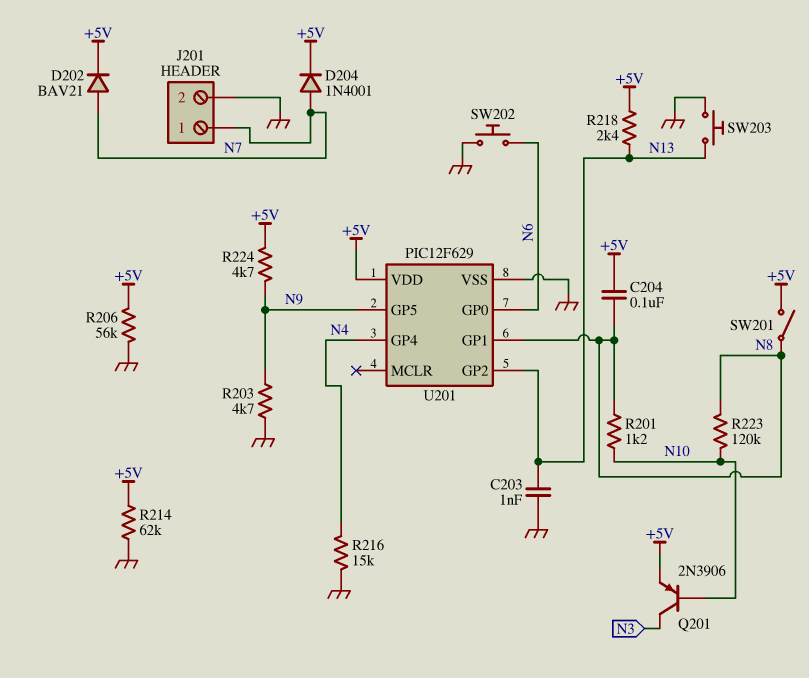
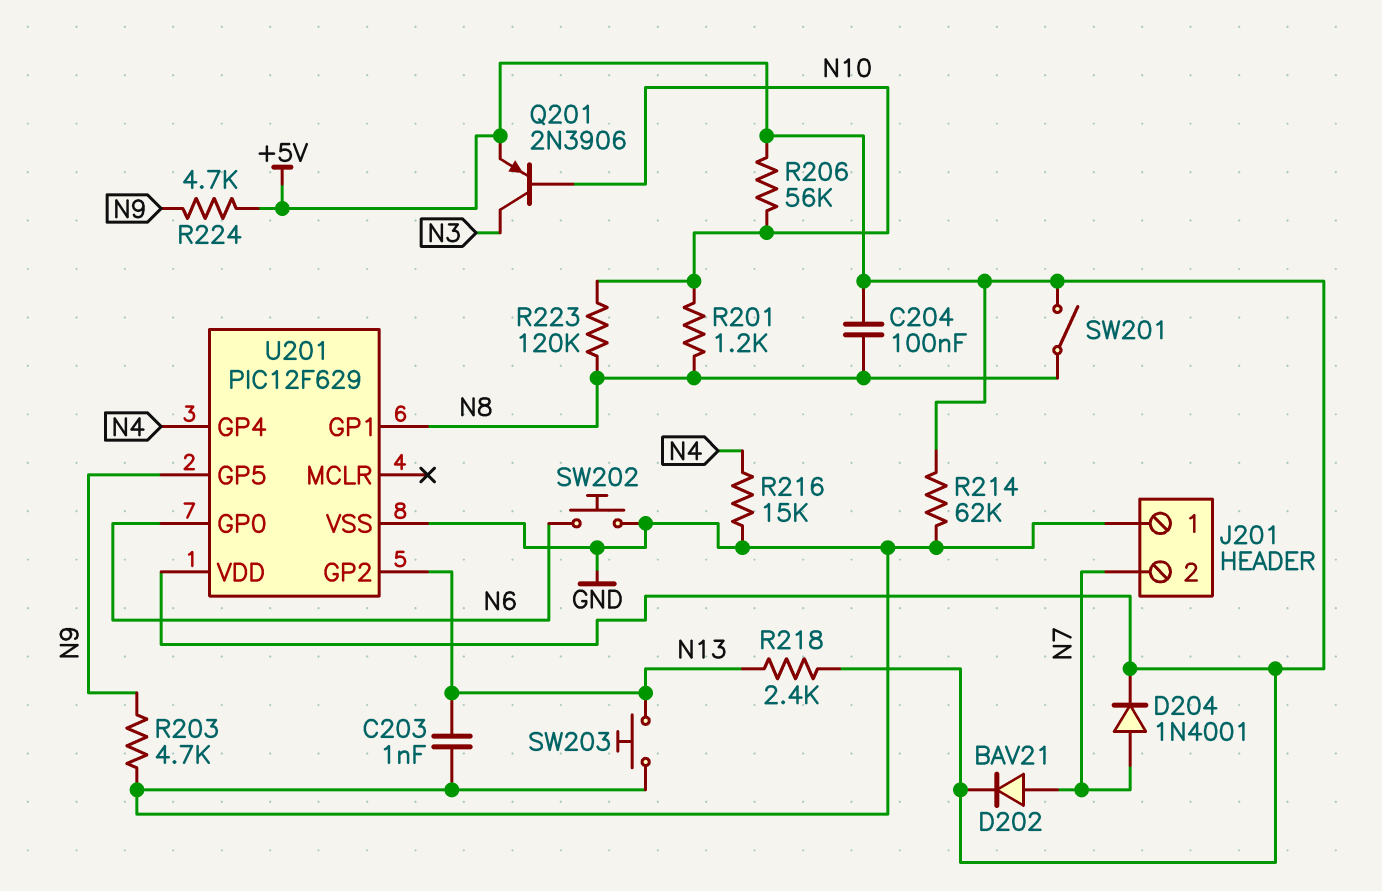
J201 pin 1: N7 -> GND
J201 pin 2: GND -> N7
R206: 56k (+5V, GND) -> 56k (+5V, N10)

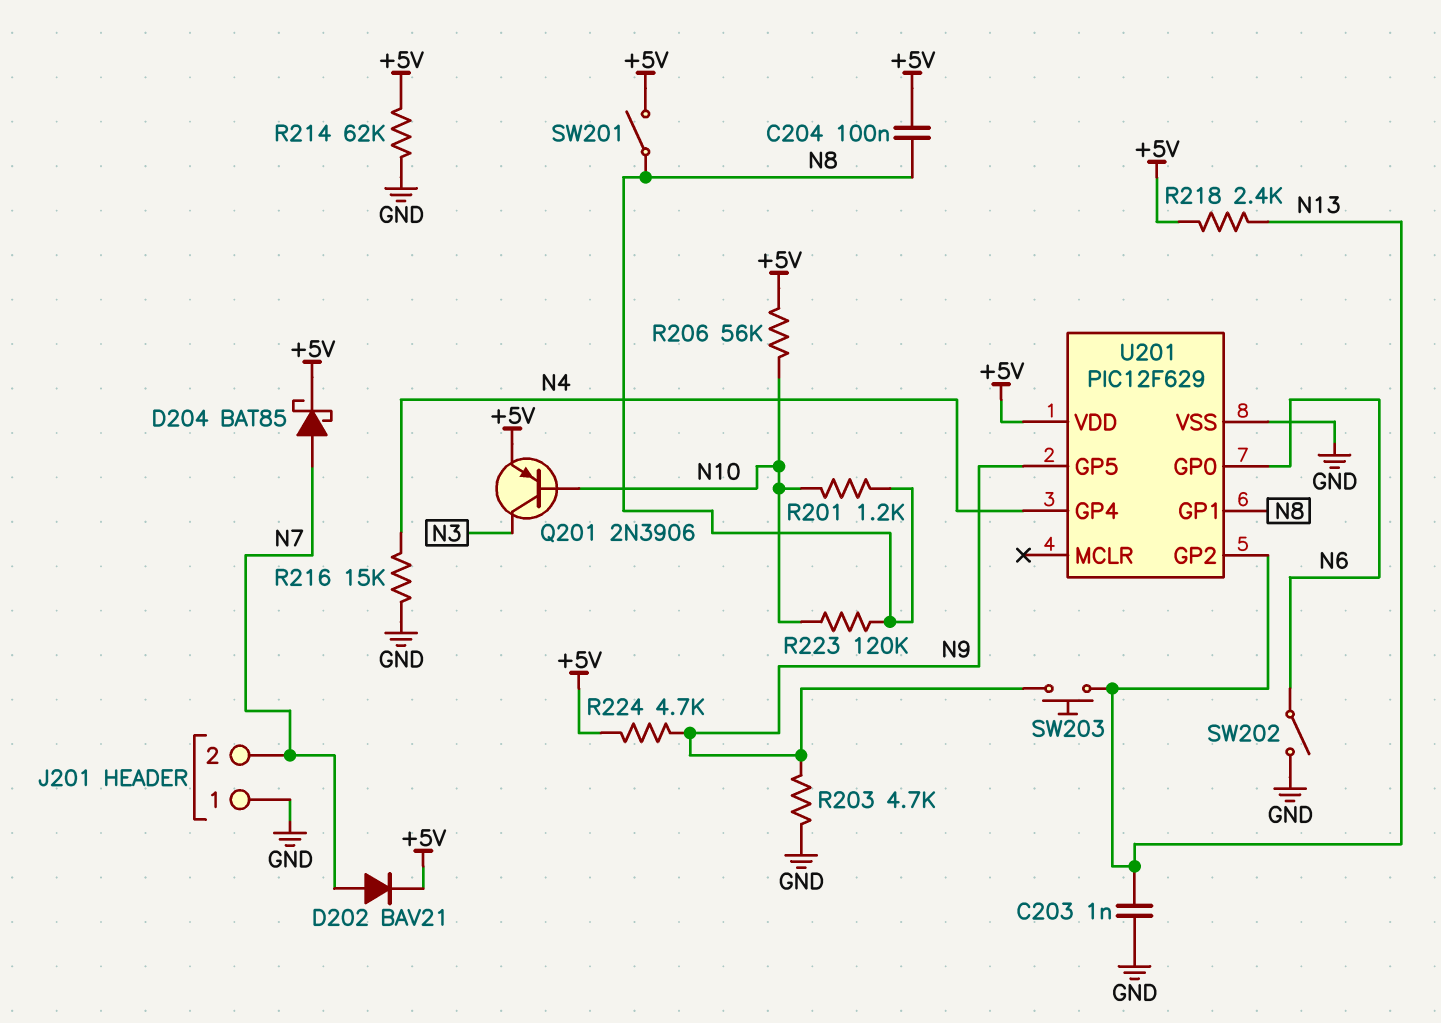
D204: diode 1N4001 (A N7, K +5V) -> schottky BAT85 (A N7, K +5V)
SW202: button (GND, N6) -> switch (GND, N6)
SW203: button (GND, N13) -> button (N9, N13)

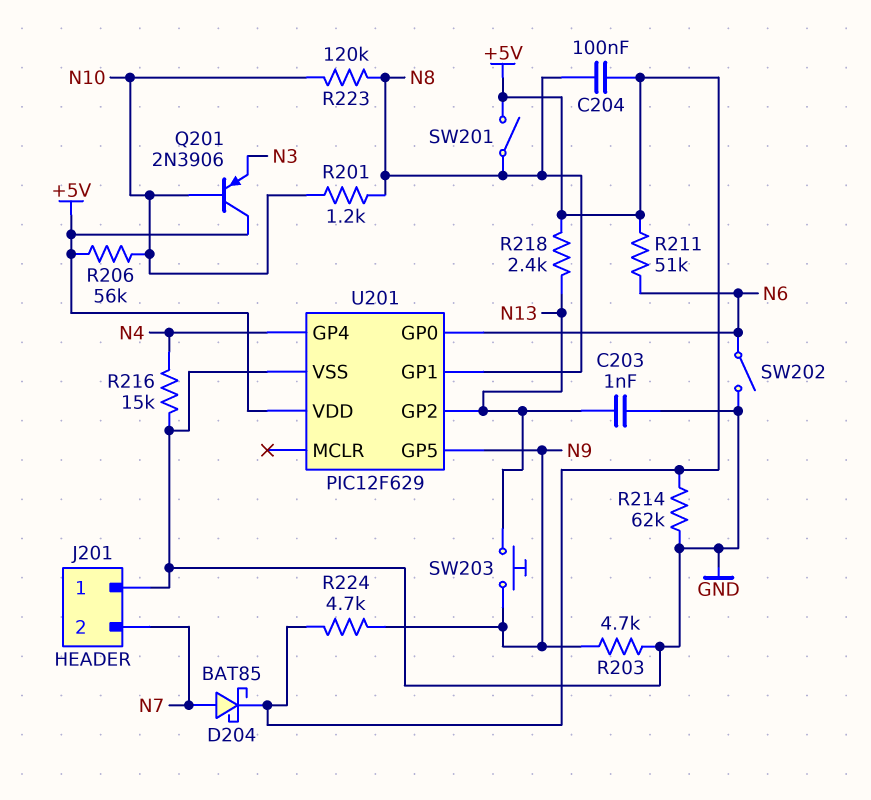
D202: diode BAV21 (A N7, K +5V) -> none
Q201: PNP 2N3906 (B N10, C N3, E +5V) -> PNP 2N3906 (B N10, C +5V, E N3)
R211: none -> 51k (+5V, N6)

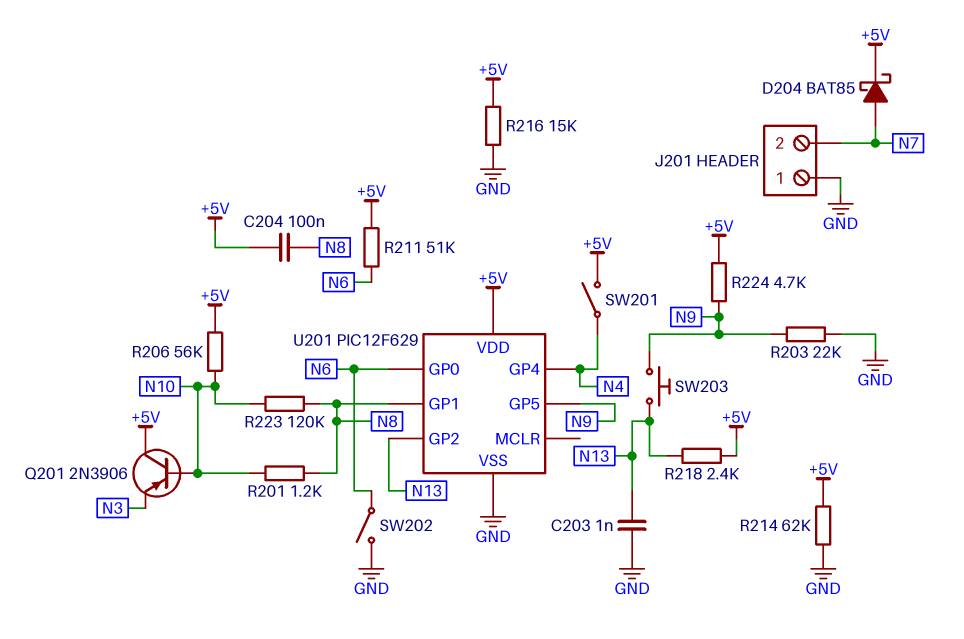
R203: 4.7k (GND, N9) -> 22k (GND, N9)
R216: 15k (GND, N4) -> 15k (+5V, GND)
SW201: switch (+5V, N8) -> switch (+5V, N4)

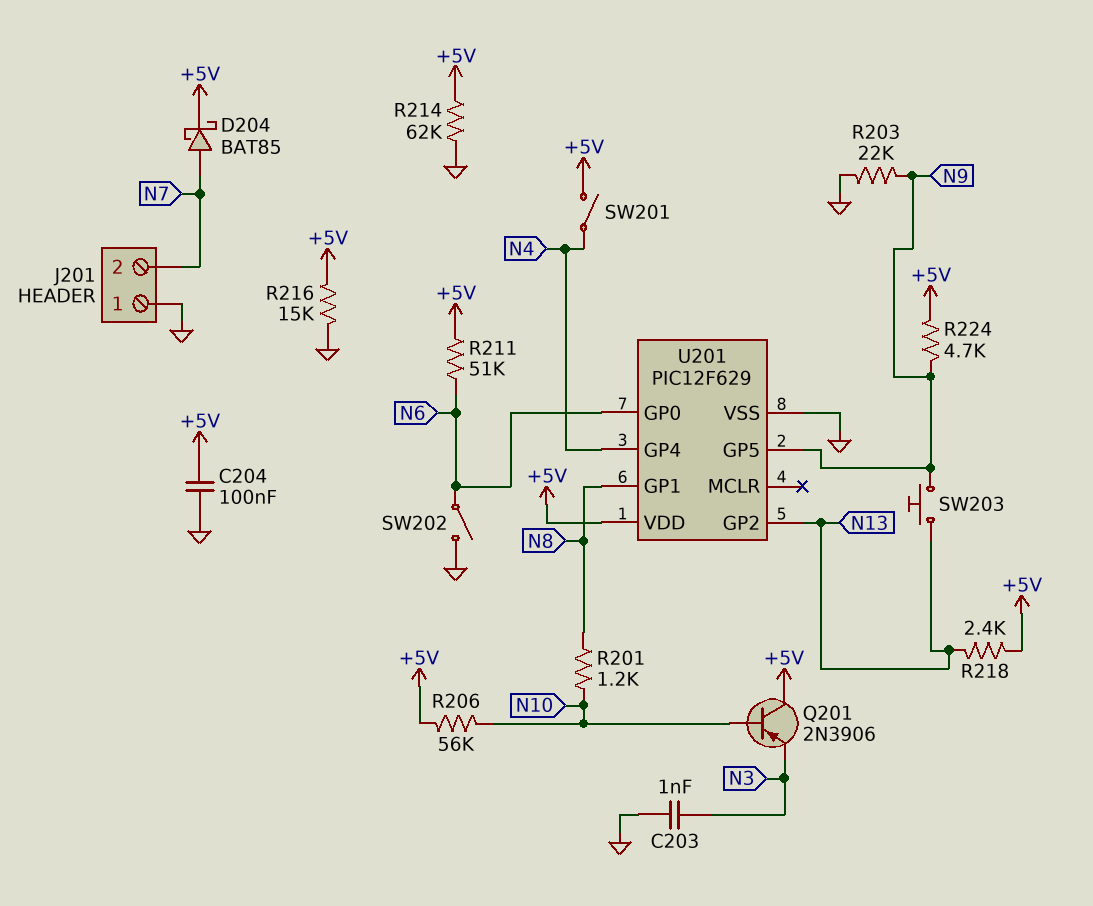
C203: 1nF (GND, N13) -> 1nF (GND, N3)
C204: 100nF (+5V, N8) -> 100nF (+5V, GND)
R223: 120k (N8, N10) -> none

